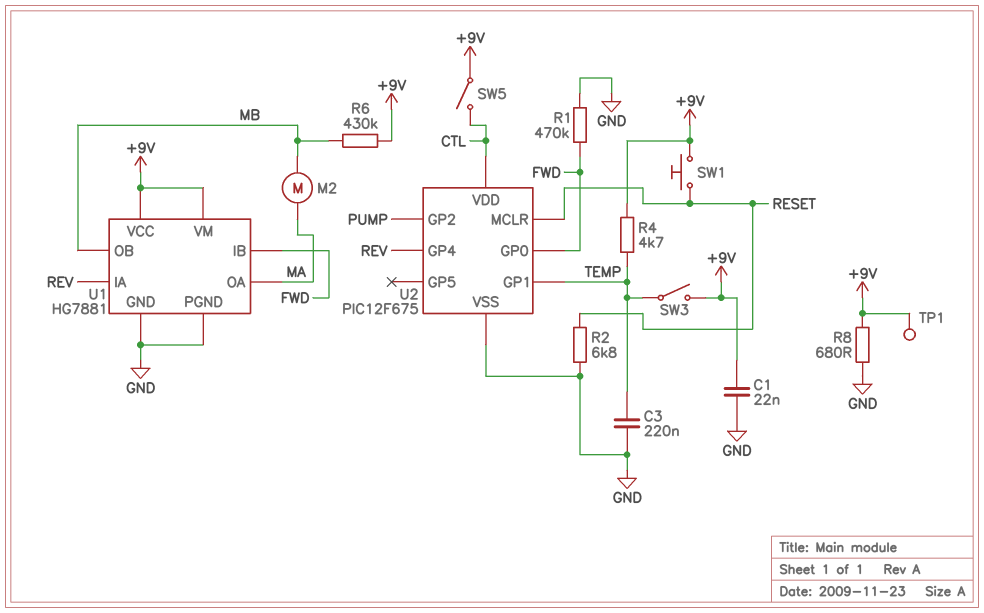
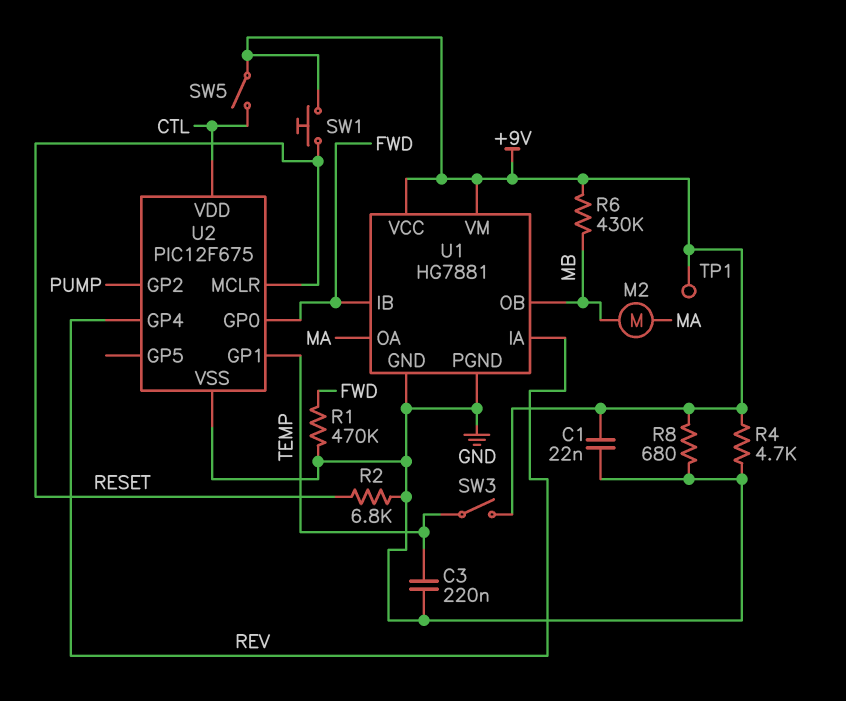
R4: 4.7k (+9V, TEMP) -> 4.7k (+9V, GND)

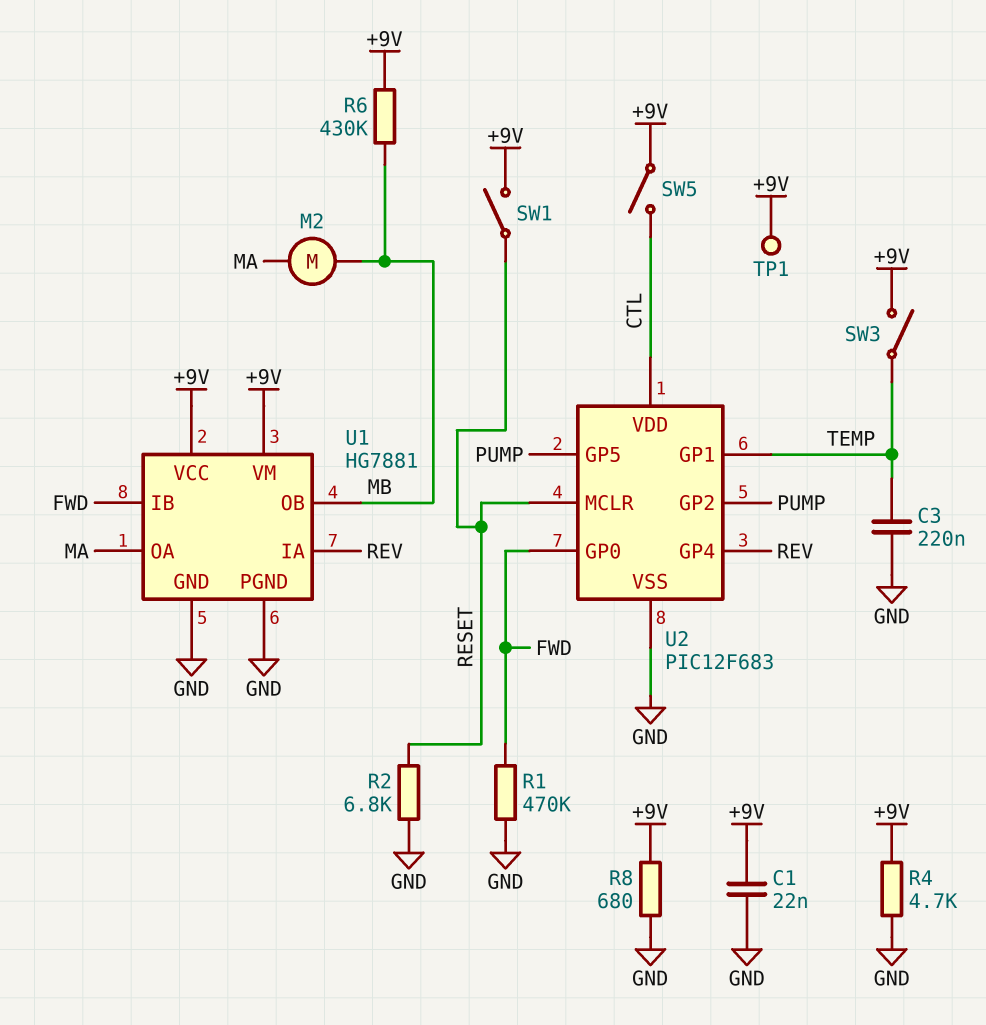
SW1: button (+9V, RESET) -> switch (+9V, RESET)
U2: PIC12F675 -> PIC12F683
U2 pin GP5: none -> PUMP

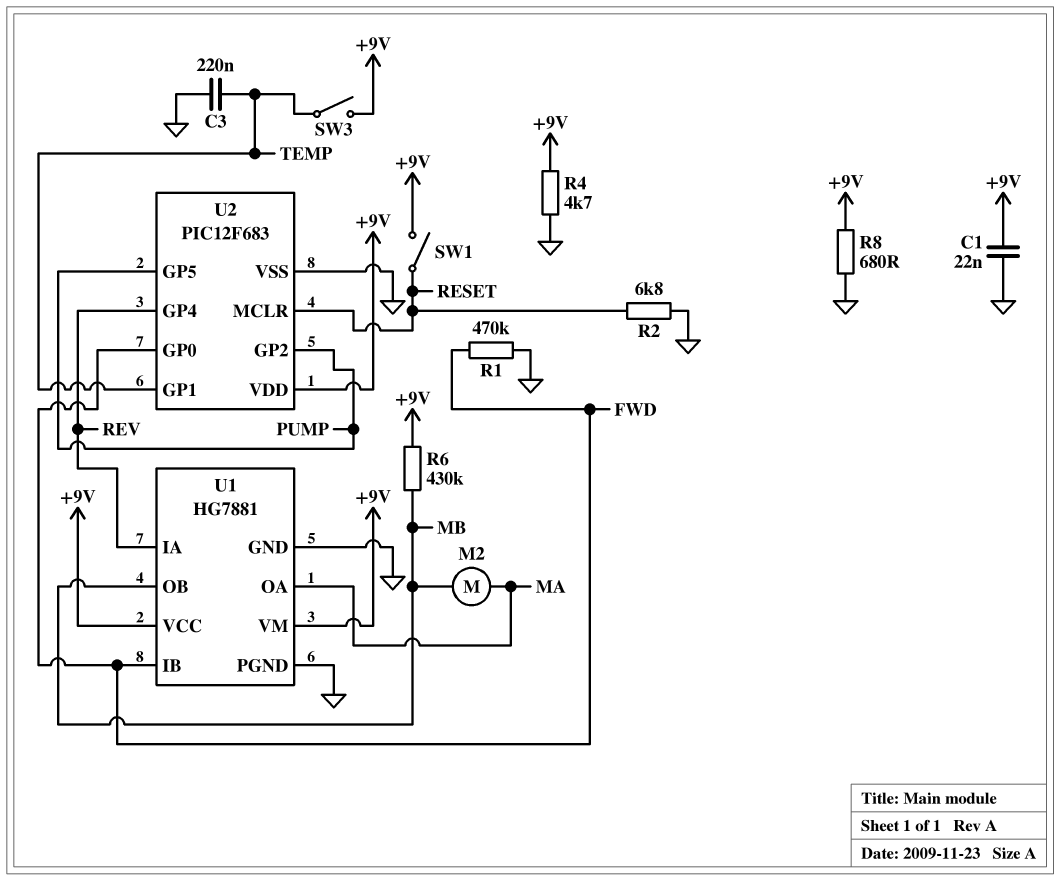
SW5: switch (+9V, CTL) -> none
TP1: test point (+9V) -> none
U2 pin VDD: CTL -> +9V

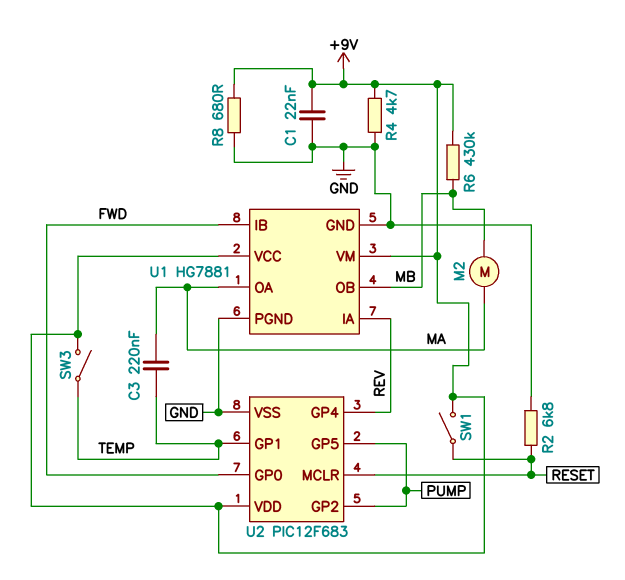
C3: 220nF (GND, TEMP) -> 220nF (MA, TEMP)
R1: 470k (FWD, GND) -> none

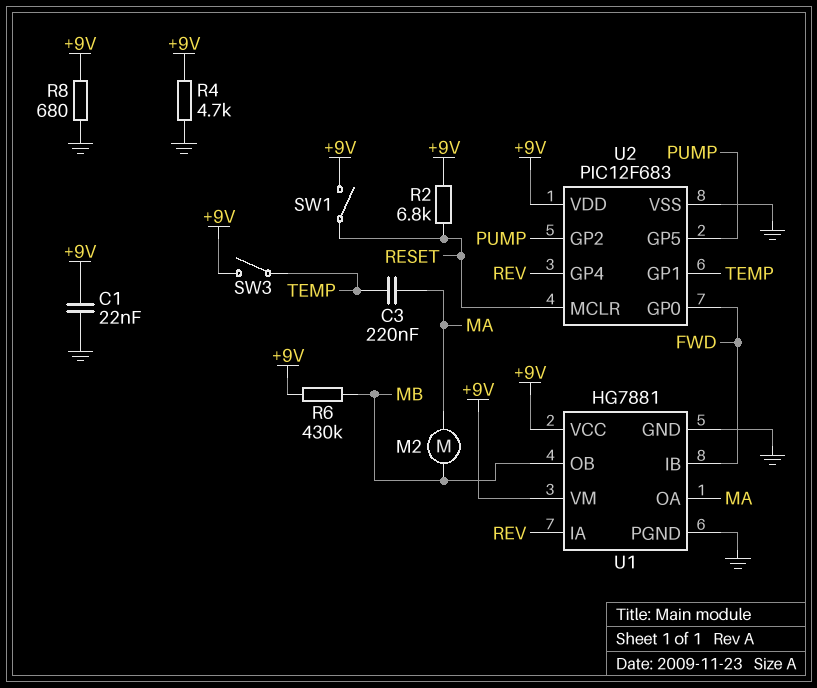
R2: 6.8k (GND, RESET) -> 6.8k (+9V, RESET)

